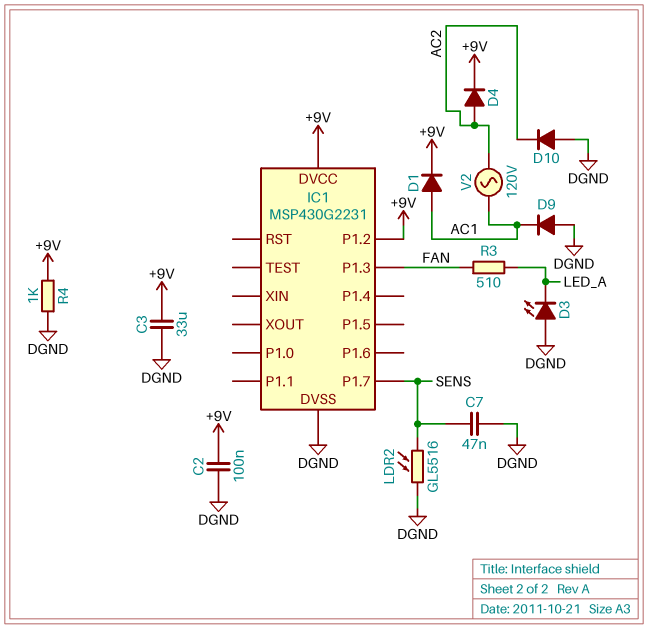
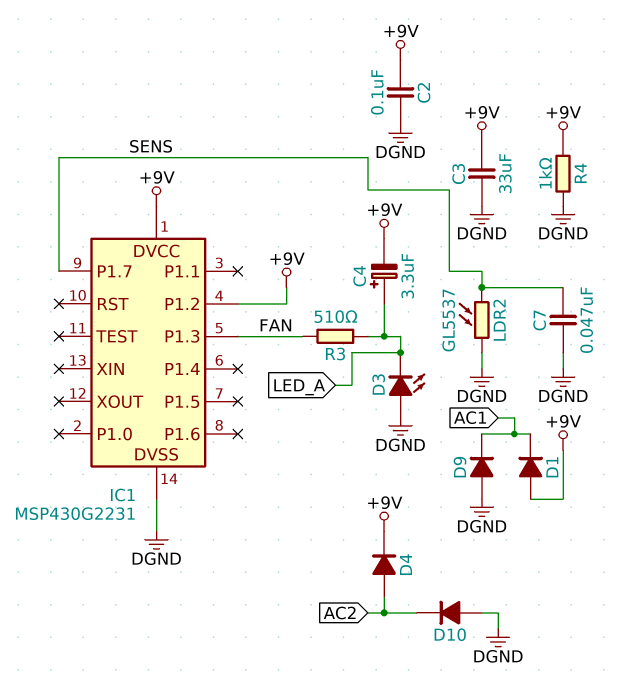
C4: none -> 3.3uF (plus LED_A, minus +9V)
D1: diode (A AC1, K +9V) -> diode (A +9V, K AC1)
LDR2: GL5516 (DGND, SENS) -> GL5537 (DGND, SENS)
V2: AC 120V (AC1, AC2) -> none

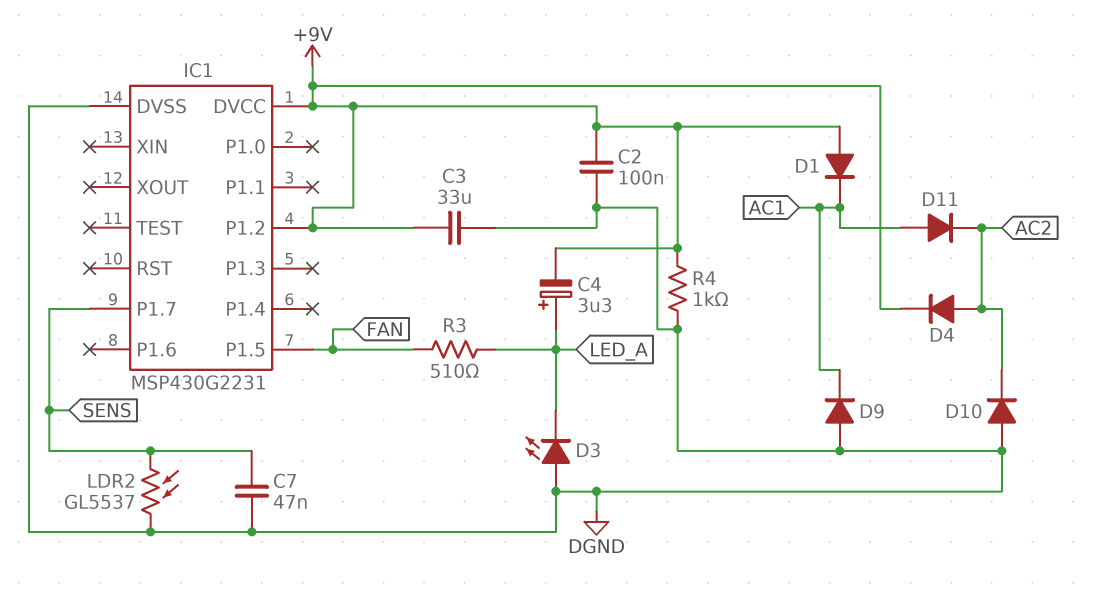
D11: none -> diode (A AC1, K AC2)
IC1 pin P1.3: FAN -> none
IC1 pin P1.5: none -> FAN

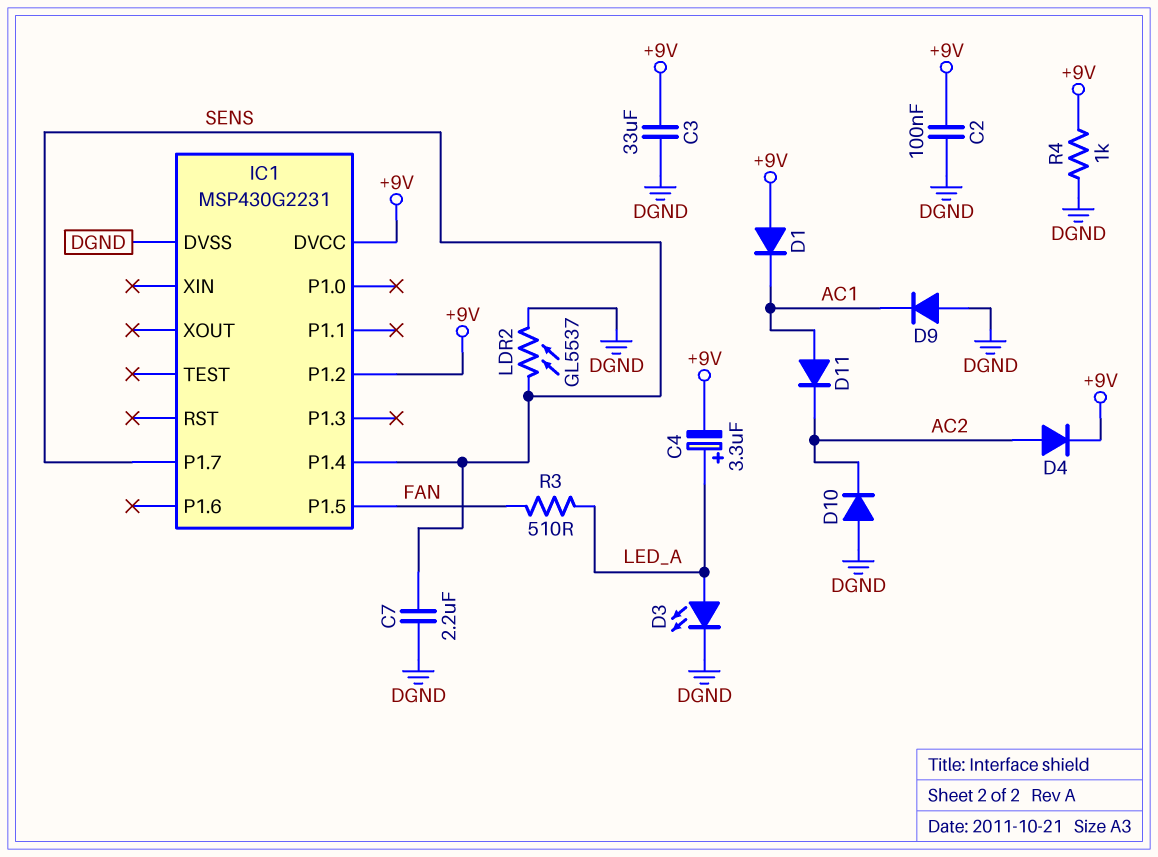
C7: 47nF (DGND, SENS) -> 2.2uF (DGND, SENS)
D3: LED (A DGND, K LED_A) -> LED (A LED_A, K DGND)
IC1 pin P1.4: none -> SENS

